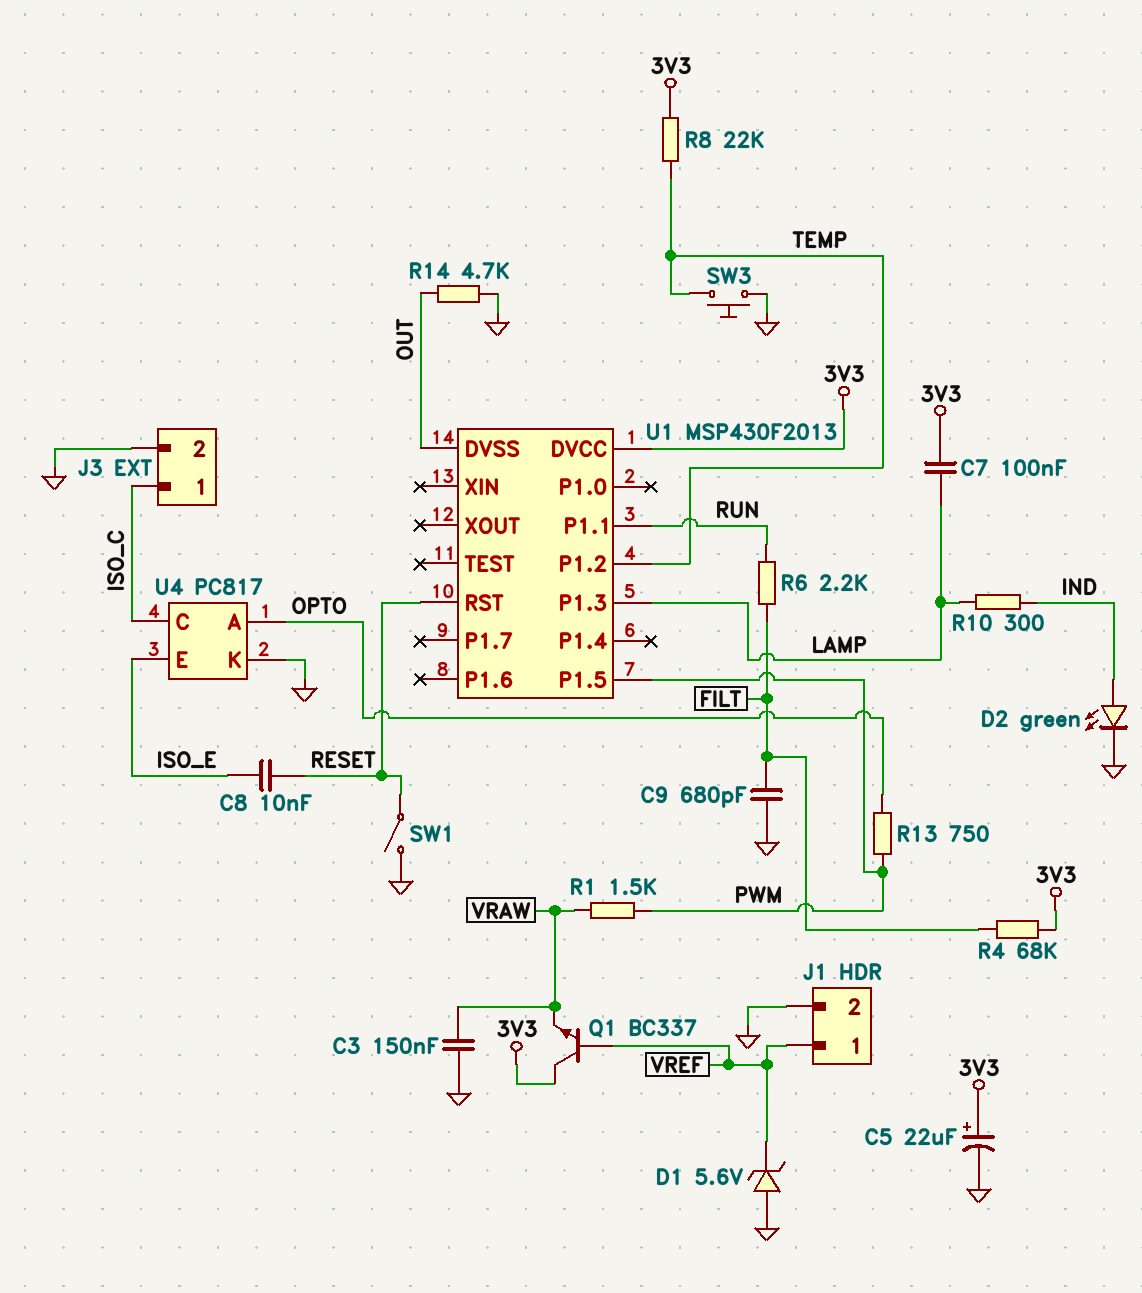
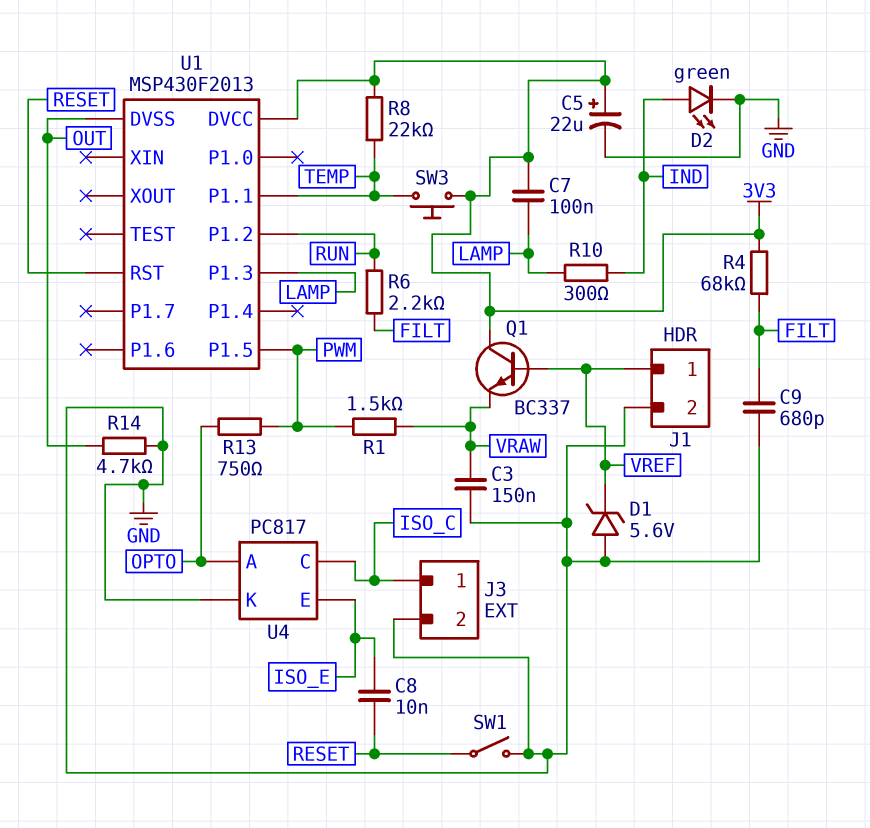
SW3: button (GND, TEMP) -> button (3V3, TEMP)
U1 pin P1.1: RUN -> TEMP
U1 pin P1.2: TEMP -> RUN

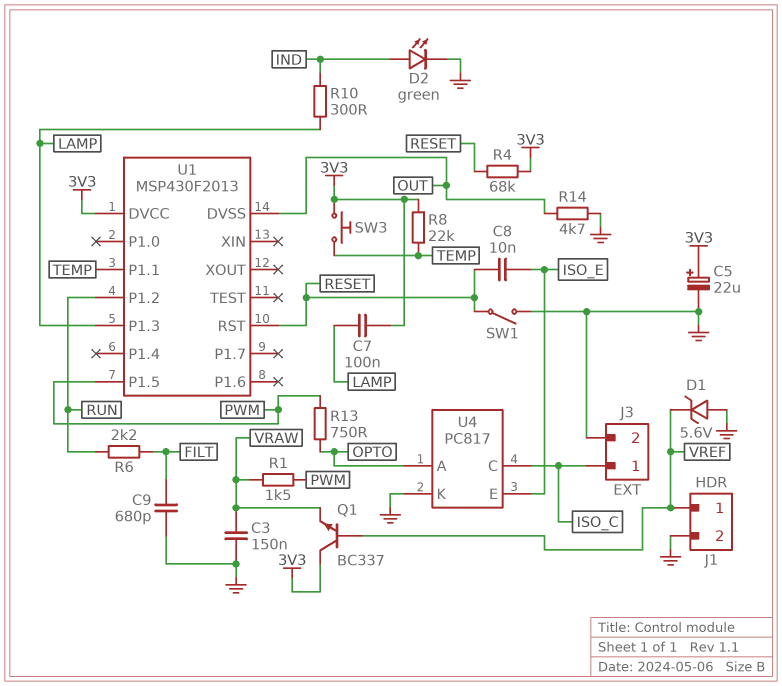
R4: 68k (3V3, FILT) -> 68k (3V3, RESET)

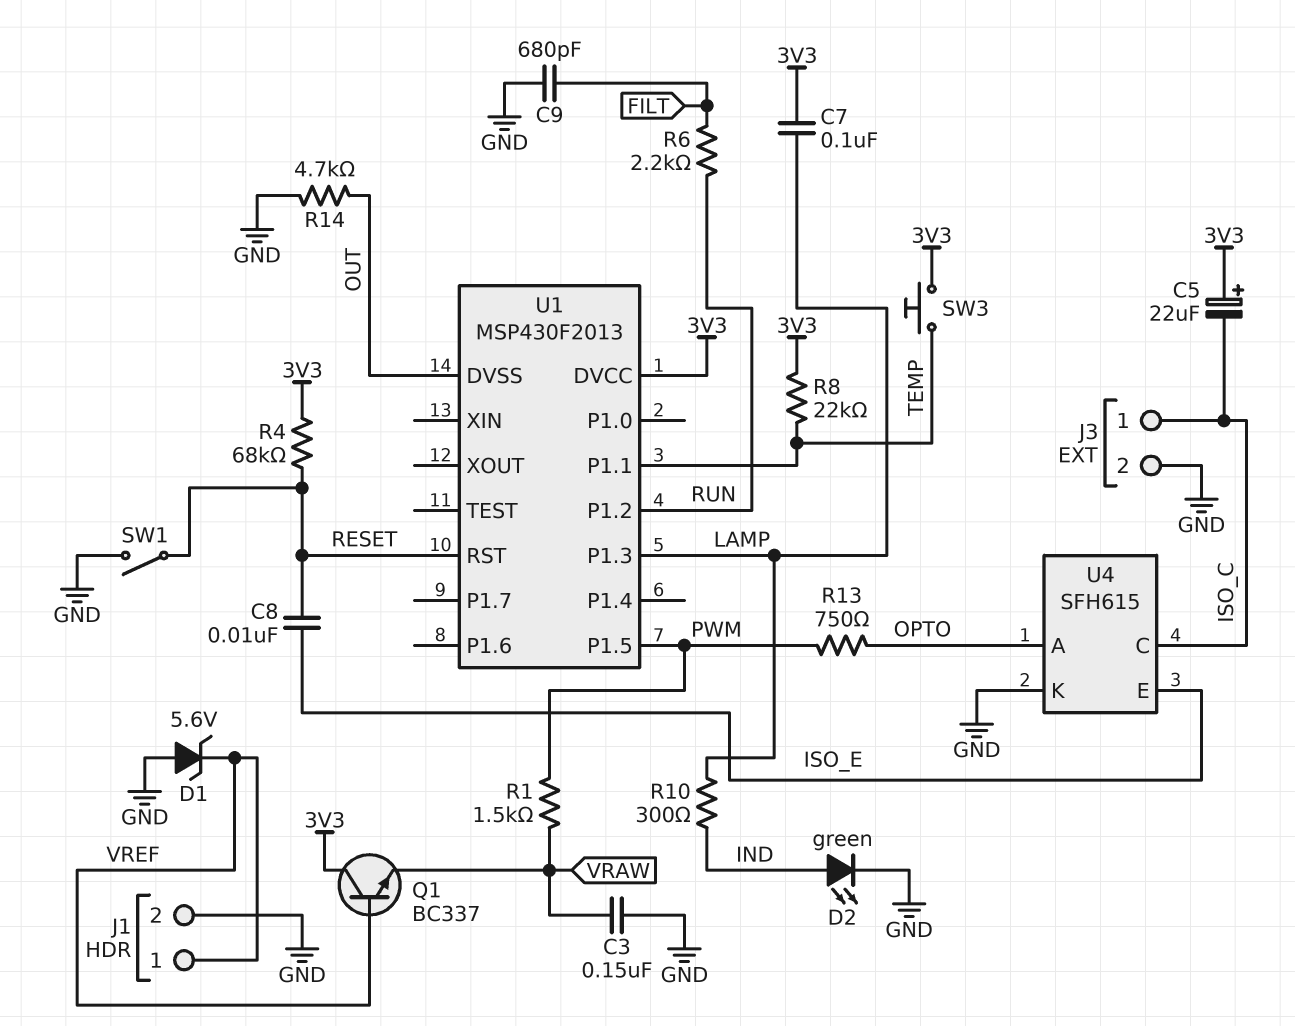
C5: 22uF (plus 3V3, minus GND) -> 22uF (plus 3V3, minus ISO_C)
U4: PC817 -> SFH615

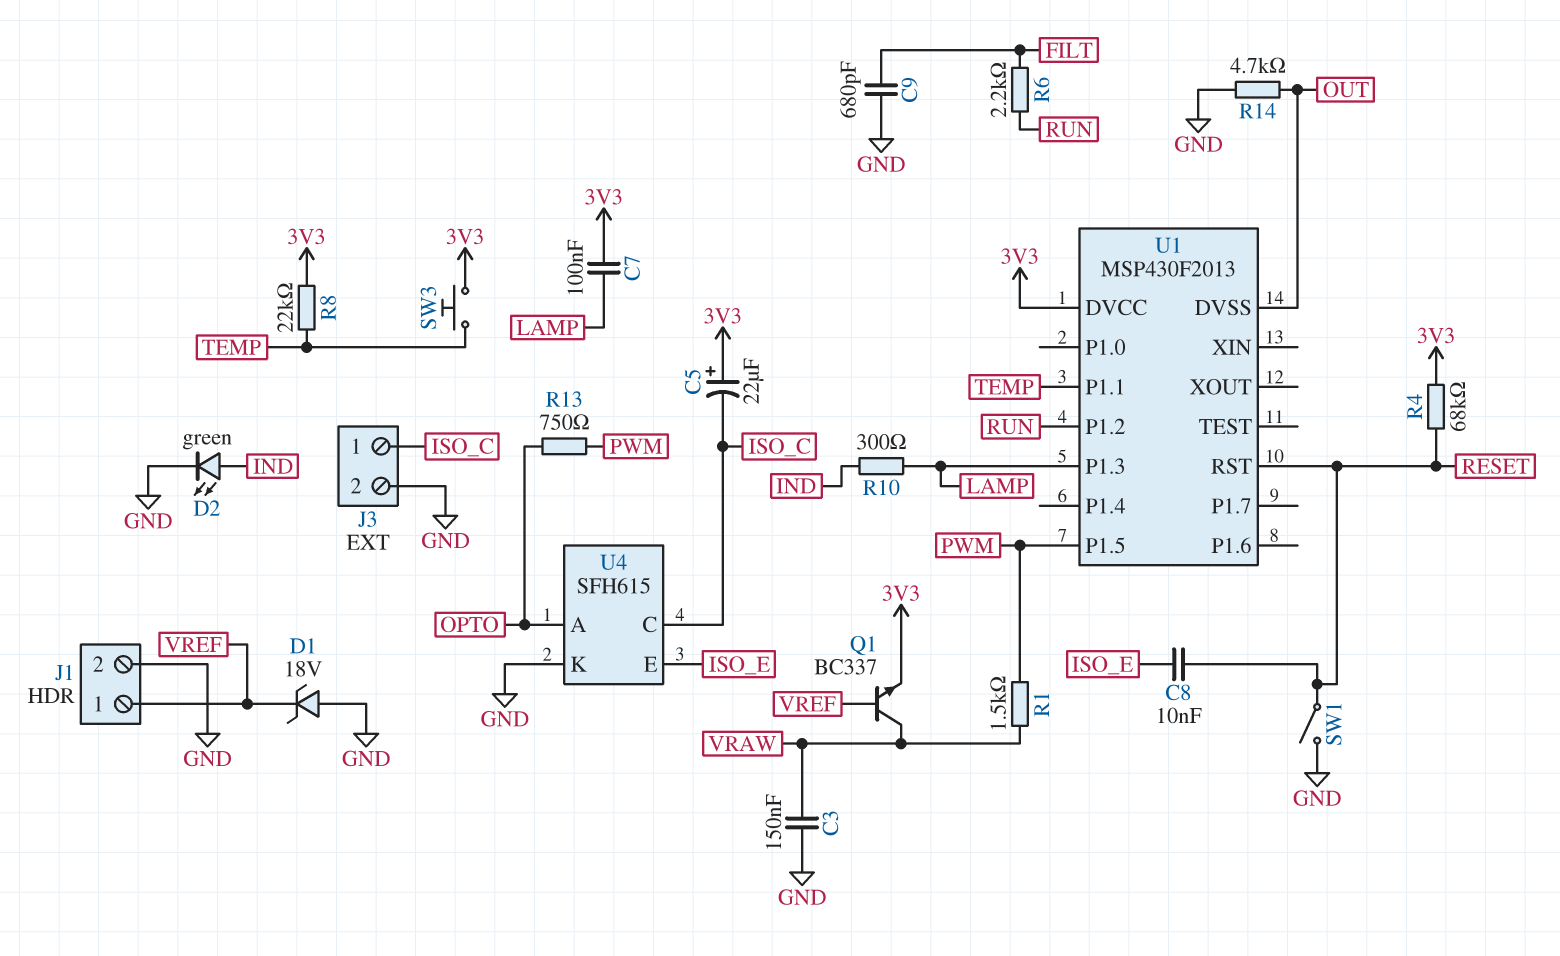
D1: zener 5.6V (A GND, K VREF) -> zener 18V (A GND, K VREF)
Q1: NPN BC337 (B VREF, C 3V3, E VRAW) -> NPN BC337 (B VREF, C VRAW, E 3V3)

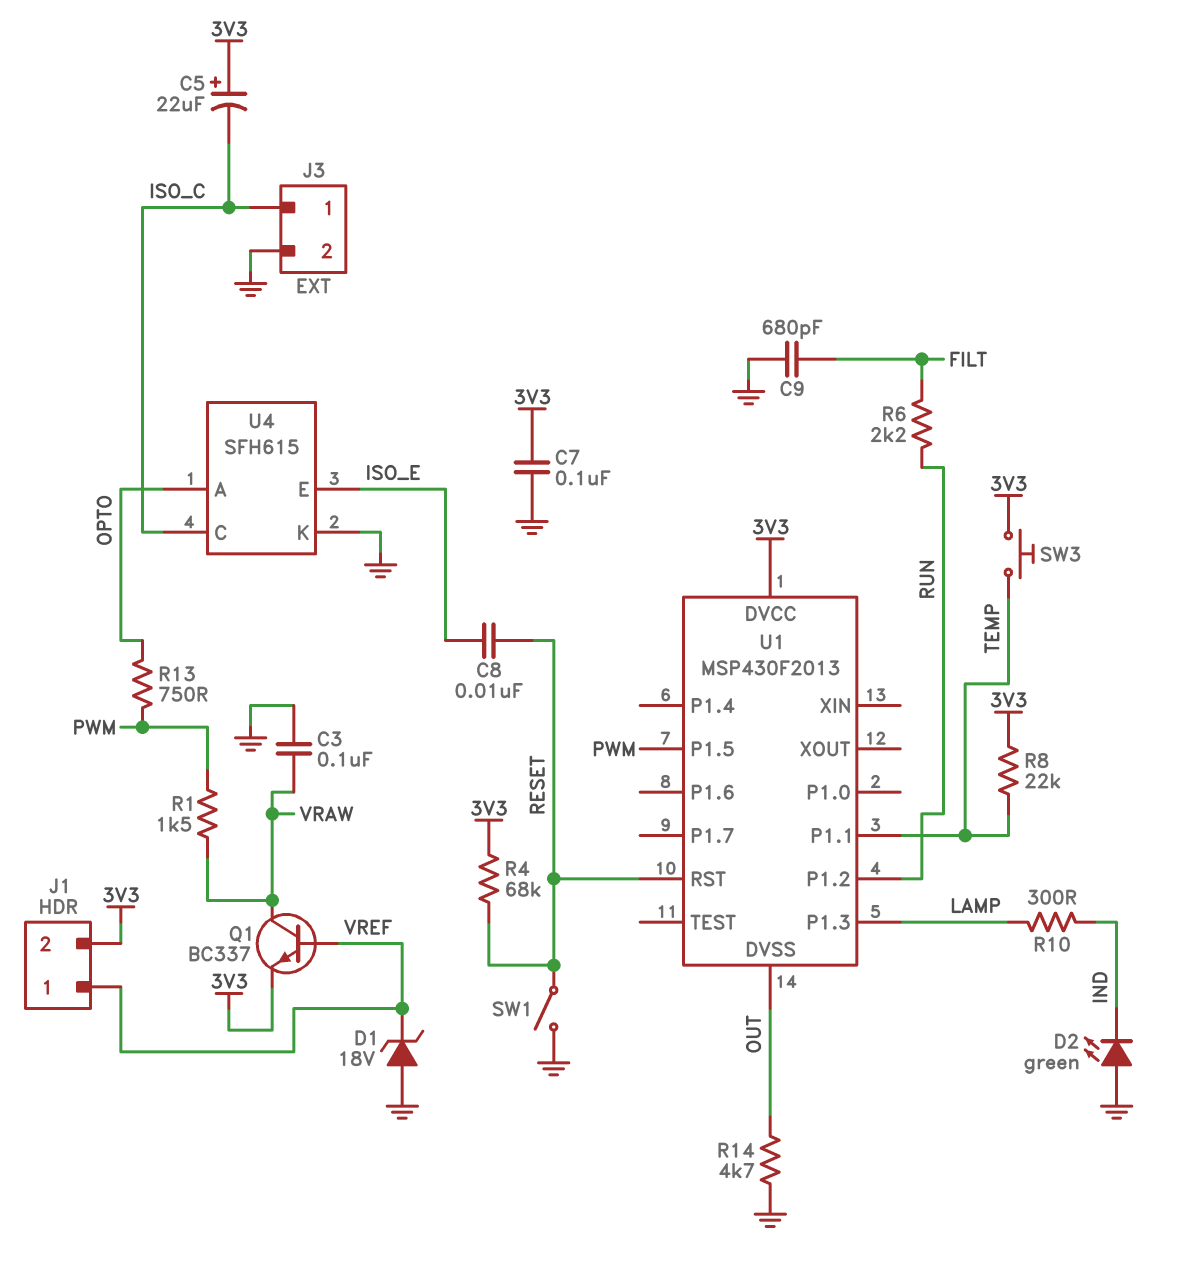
C3: 150nF (GND, VRAW) -> 100nF (GND, VRAW)
C7: 100nF (3V3, LAMP) -> 100nF (3V3, GND)
D2: LED green (A IND, K GND) -> LED green (A GND, K IND)
J1 pin 2: GND -> 3V3

